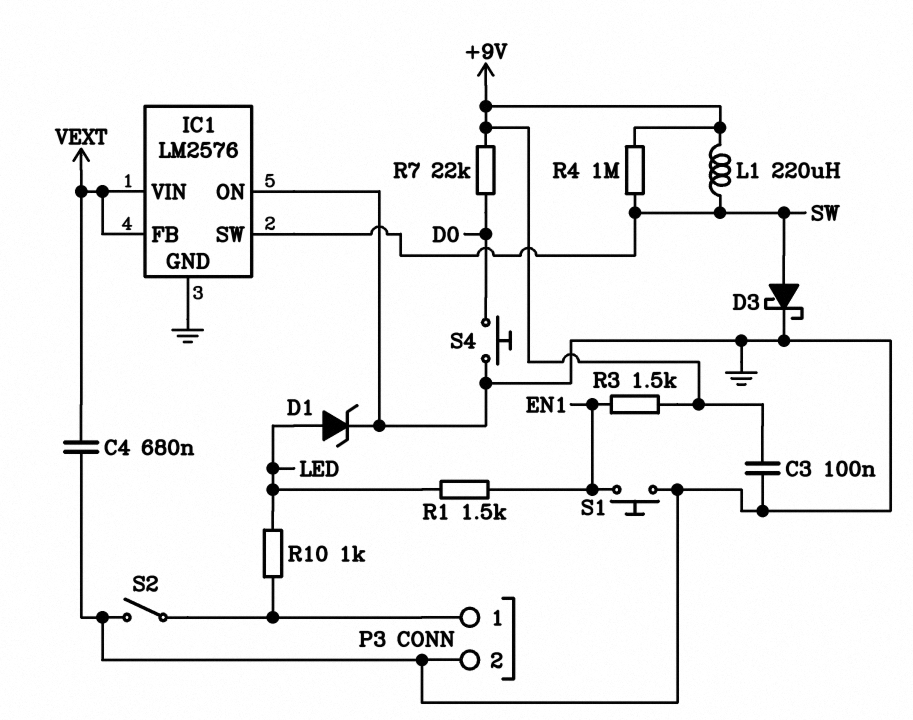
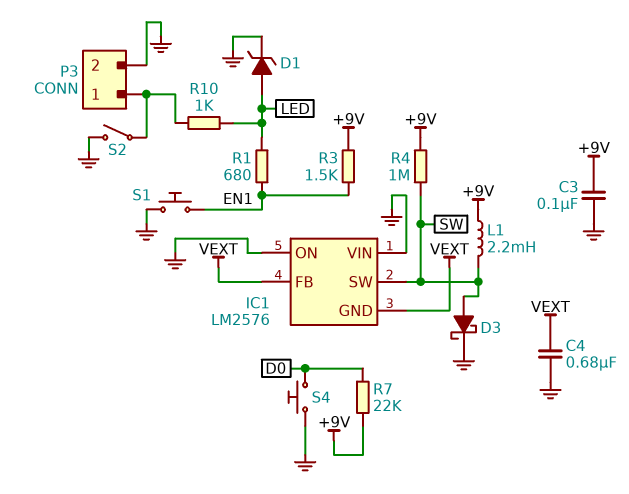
IC1 pin GND: GND -> VEXT
IC1 pin VIN: VEXT -> GND
L1: 220uH (+9V, SW) -> 2.2mH (+9V, SW)
R1: 1.5k (EN1, LED) -> 680 (EN1, LED)

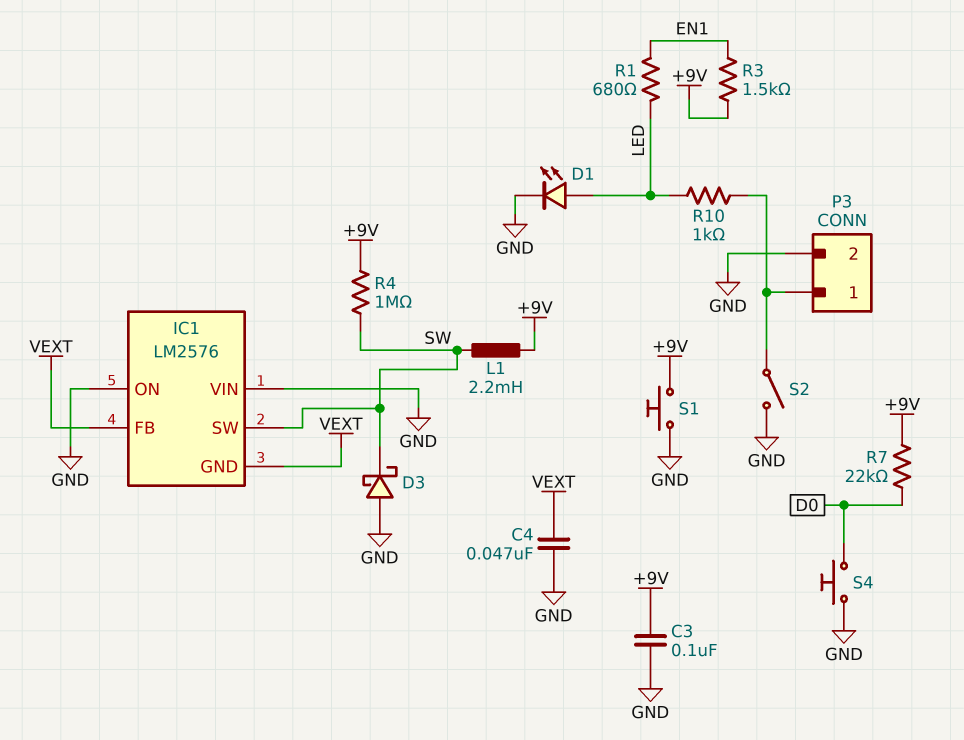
C4: 680nF (GND, VEXT) -> 47nF (GND, VEXT)
D1: zener (A LED, K GND) -> LED (A LED, K GND)
D3: schottky (A SW, K GND) -> schottky (A GND, K SW)
S1: button (EN1, GND) -> button (+9V, GND)

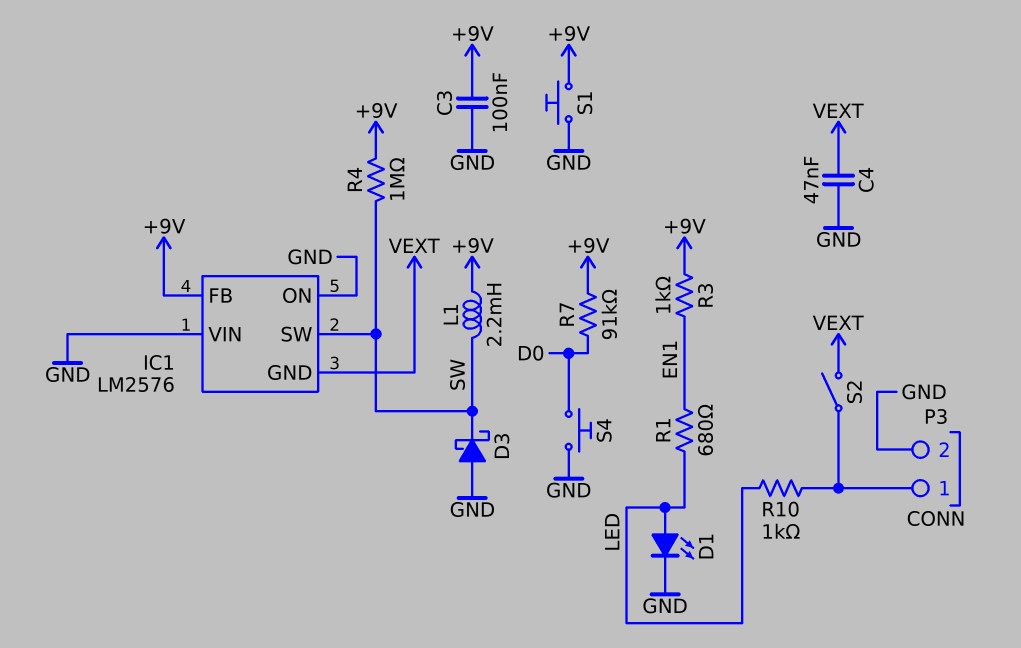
IC1 pin FB: VEXT -> +9V
R3: 1.5k (+9V, EN1) -> 1k (+9V, EN1)
R7: 22k (+9V, D0) -> 91k (+9V, D0)
S2: switch (GND, P3/1) -> switch (P3/1, VEXT)

